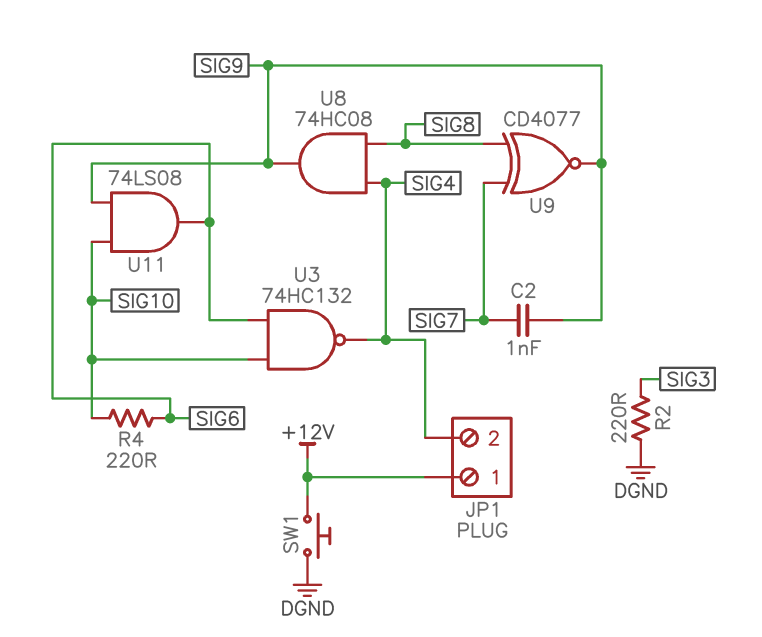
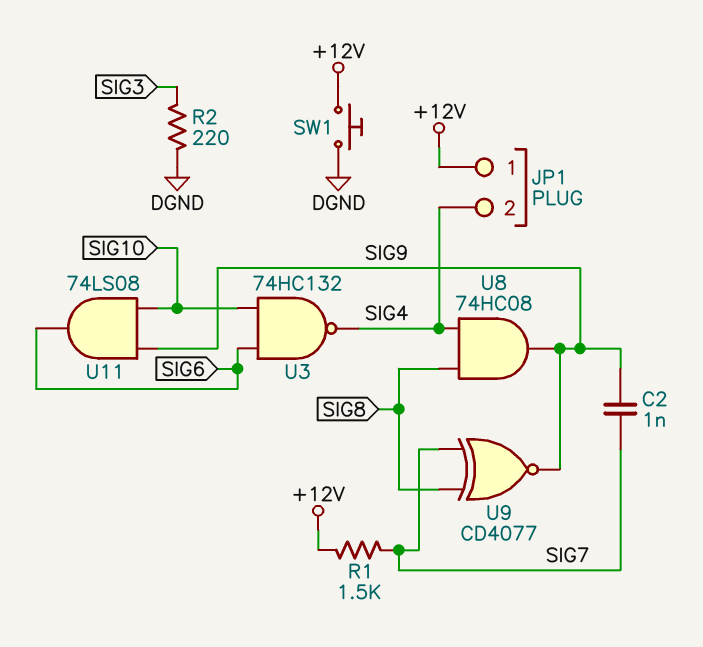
R1: none -> 1.5k (+12V, SIG7)
R4: 220 (SIG6, SIG10) -> none

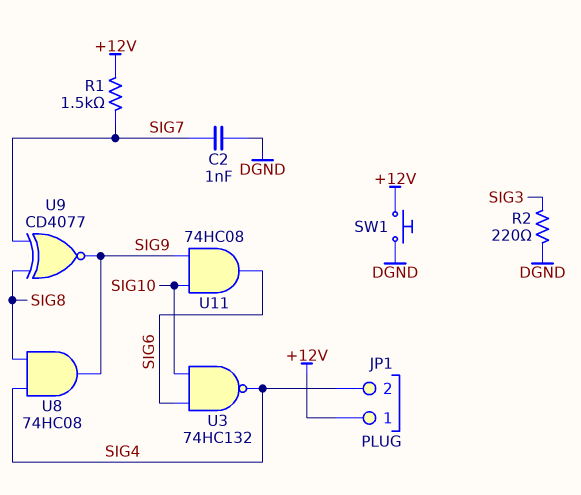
C2: 1nF (SIG7, SIG9) -> 1nF (DGND, SIG7)
U11: AND 74LS08 (in SIG9, in SIG10, out SIG6) -> AND 74HC08 (in SIG9, in SIG10, out SIG6)

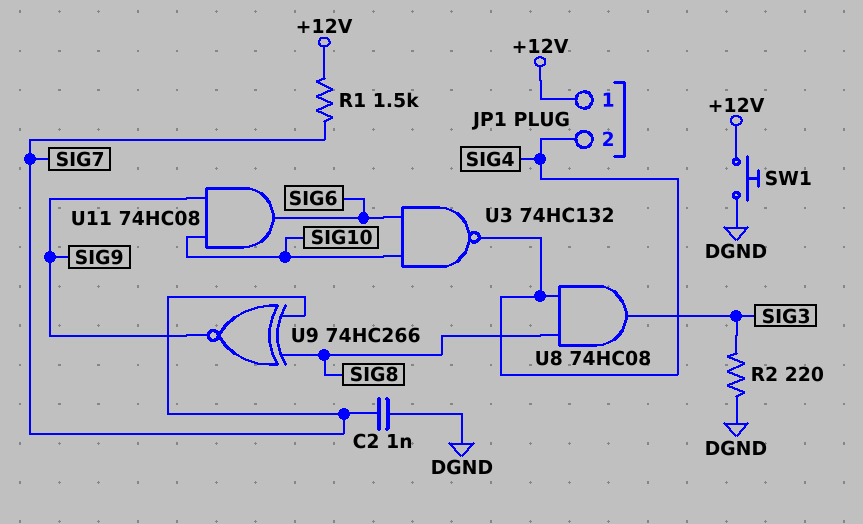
U8: AND 74HC08 (in SIG4, in SIG8, out SIG9) -> AND 74HC08 (in SIG4, in SIG8, out SIG3)
U9: XNOR CD4077 (in SIG7, in SIG8, out SIG9) -> XNOR 74HC266 (in SIG7, in SIG8, out SIG9)

